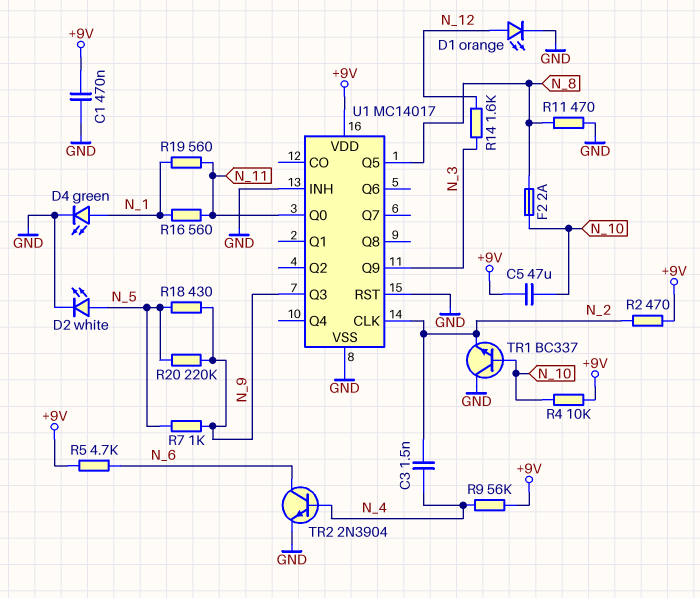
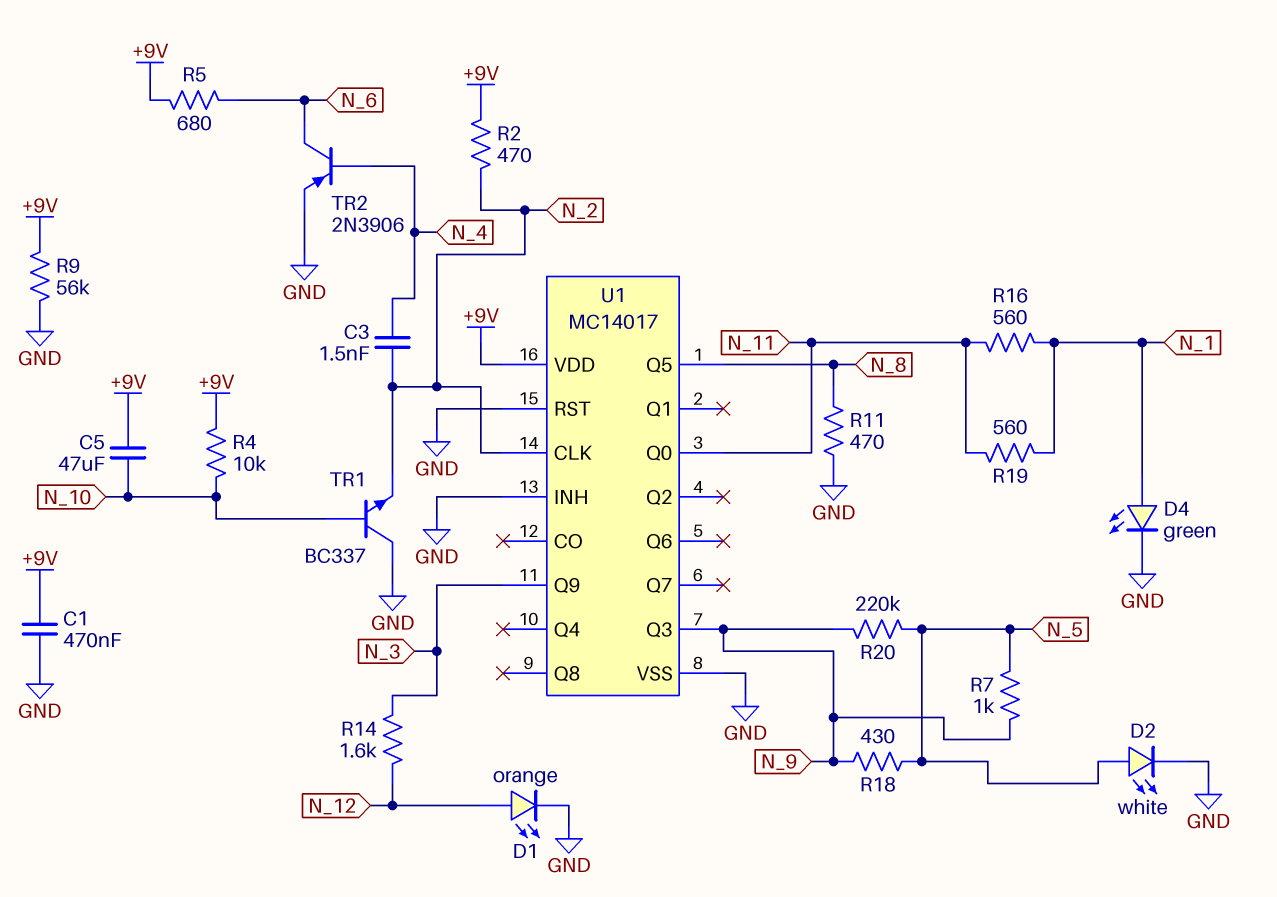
F2: 2A (N_8, N_10) -> none
R5: 4.7k (+9V, N_6) -> 680 (+9V, N_6)
R9: 56k (+9V, N_4) -> 56k (+9V, GND)
TR2: NPN 2N3904 (B N_4, C N_6, E GND) -> PNP 2N3906 (B N_4, C N_6, E GND)

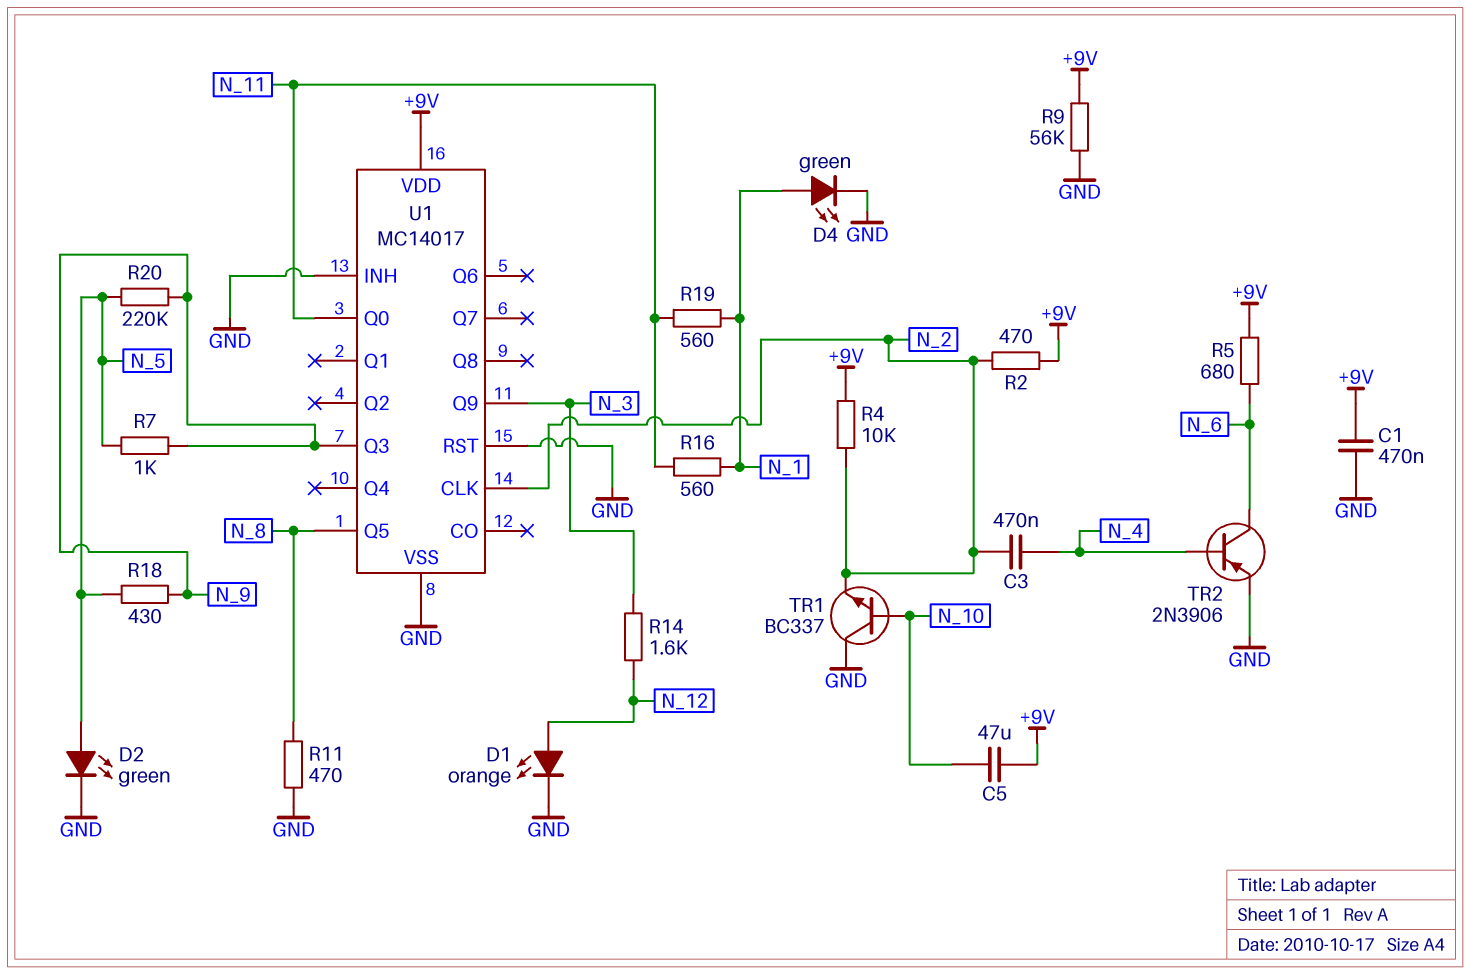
C3: 1.5nF (N_2, N_4) -> 470nF (N_2, N_4)
D2: LED white (A N_5, K GND) -> LED green (A N_5, K GND)
R4: 10k (+9V, N_10) -> 10k (+9V, N_2)

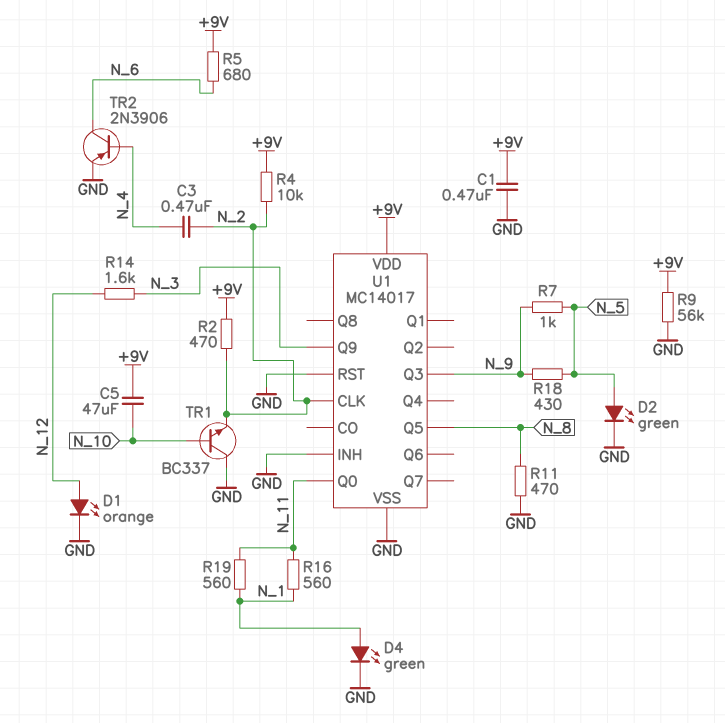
R20: 220k (N_5, N_9) -> none

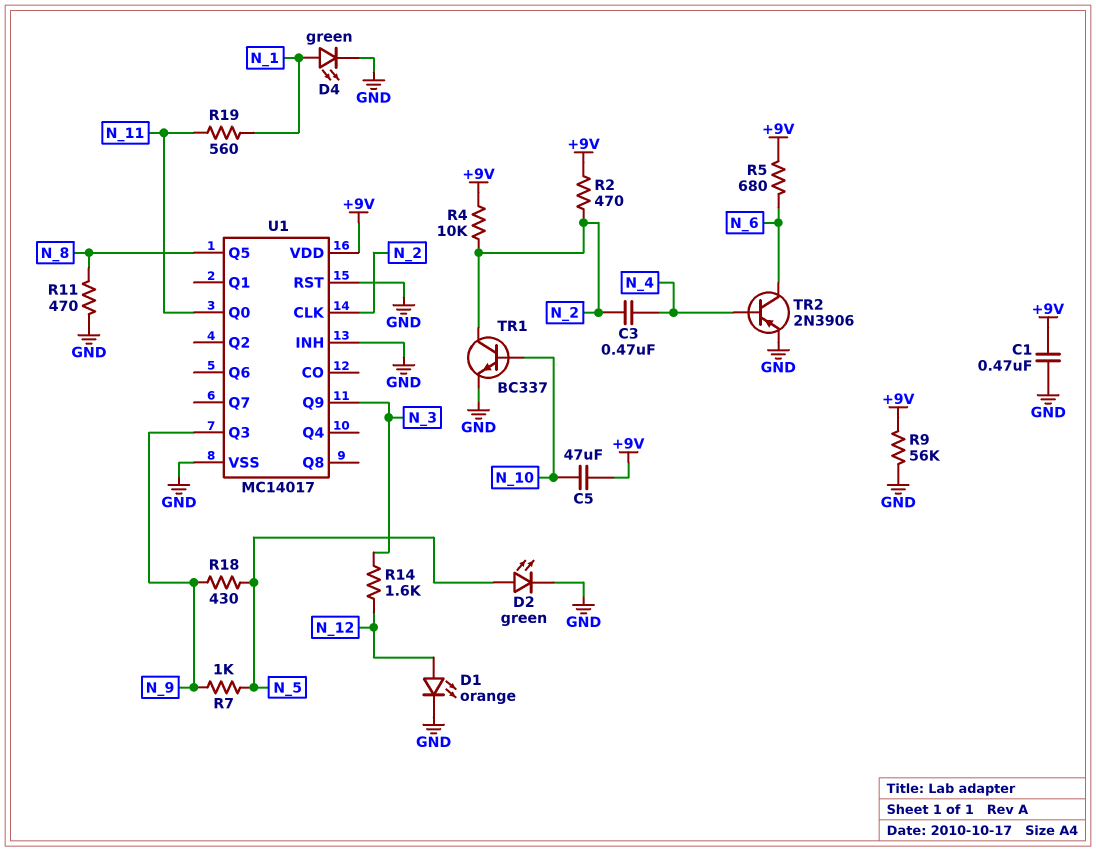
R16: 560 (N_1, N_11) -> none
TR1: NPN BC337 (B N_10, C GND, E N_2) -> NPN BC337 (B N_10, C N_2, E GND)

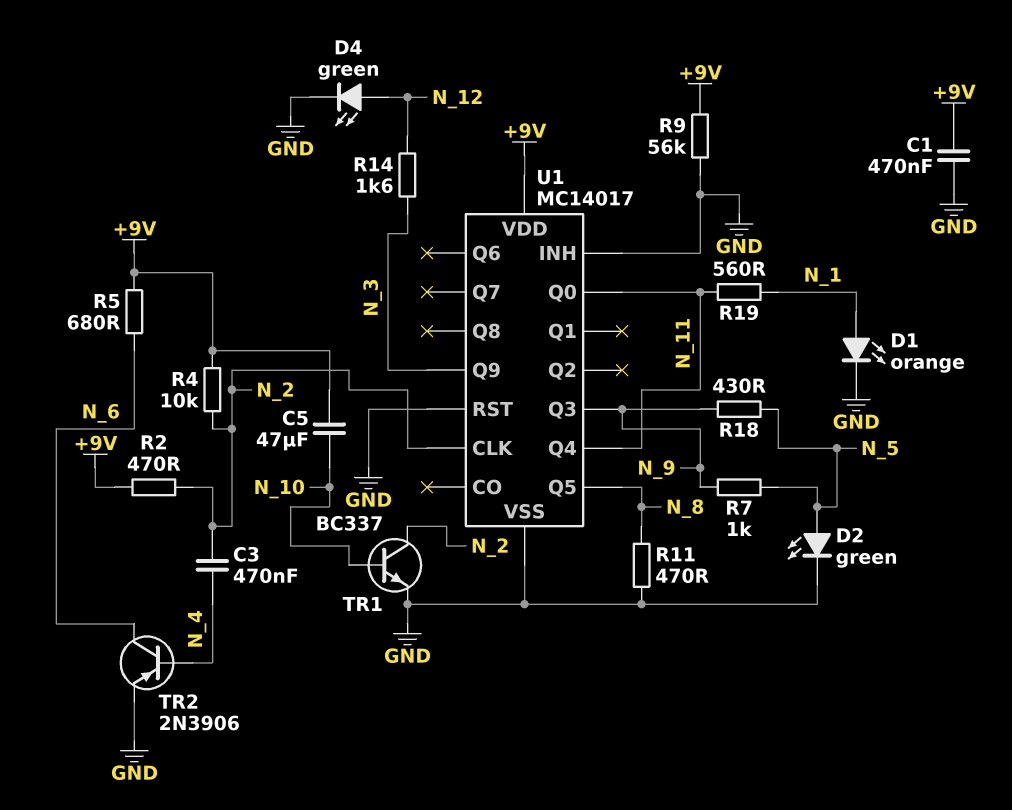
D1: LED orange (A N_12, K GND) -> LED orange (A N_1, K GND)
D4: LED green (A N_1, K GND) -> LED green (A N_12, K GND)
U1 pin Q4: none -> N_11

